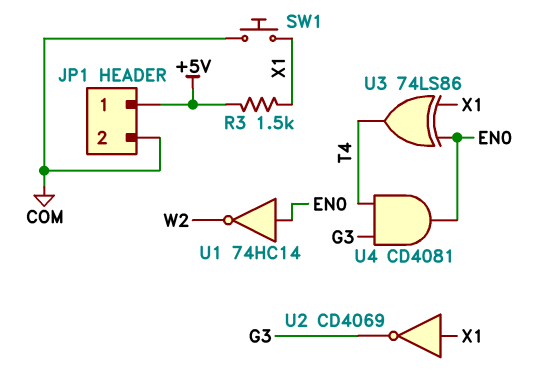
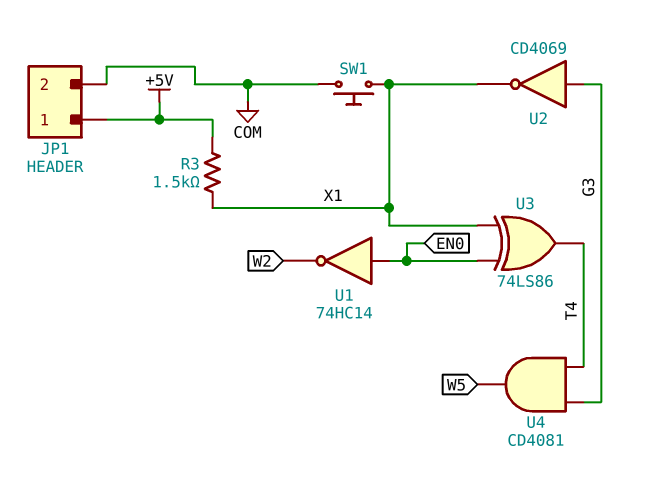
U2: NOT CD4069 (in X1, out G3) -> NOT CD4069 (in G3, out X1)
U4: AND CD4081 (in G3, in T4, out EN0) -> AND CD4081 (in G3, in T4, out W5)

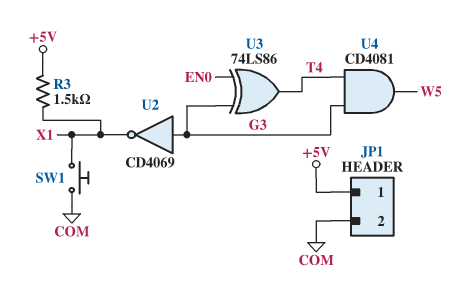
U1: NOT 74HC14 (in EN0, out W2) -> none
U3: XOR 74LS86 (in EN0, in X1, out T4) -> XOR 74LS86 (in EN0, in G3, out T4)

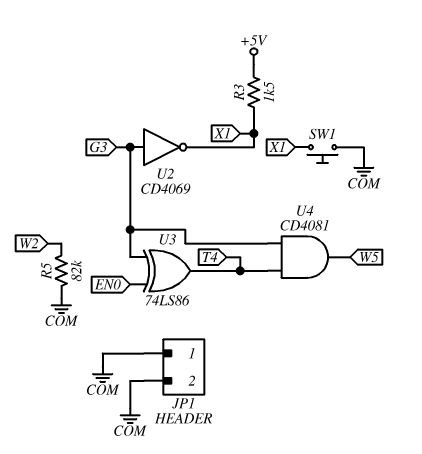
JP1 pin 1: +5V -> COM
R5: none -> 82k (COM, W2)

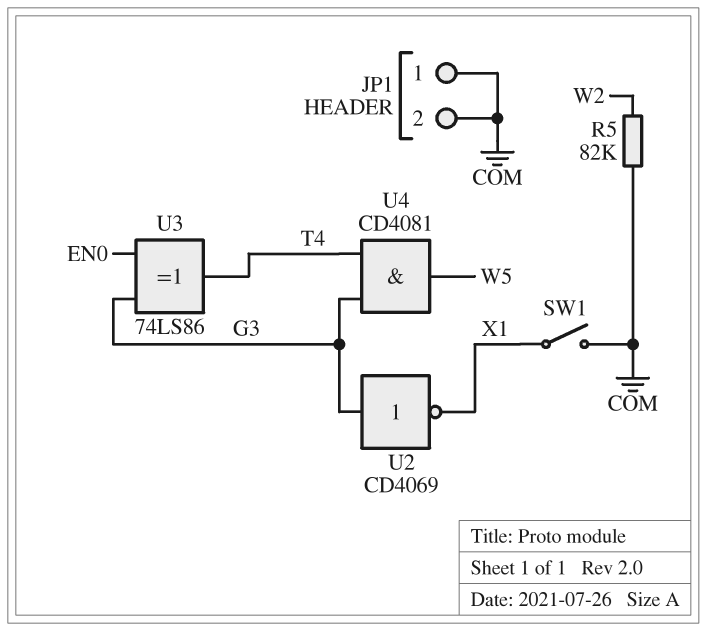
R3: 1.5k (+5V, X1) -> none
SW1: button (COM, X1) -> switch (COM, X1)

